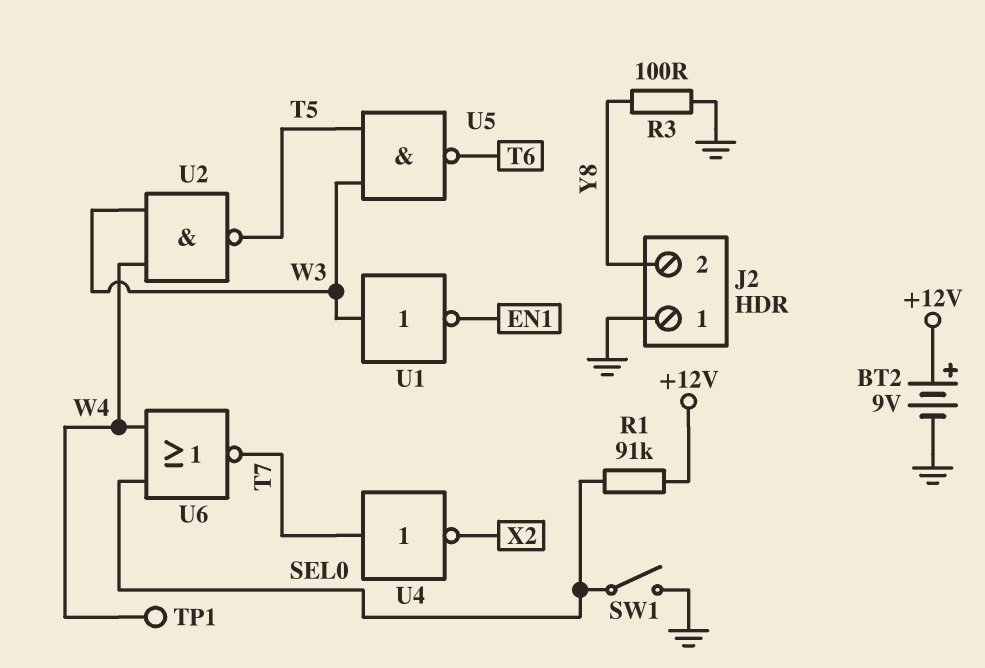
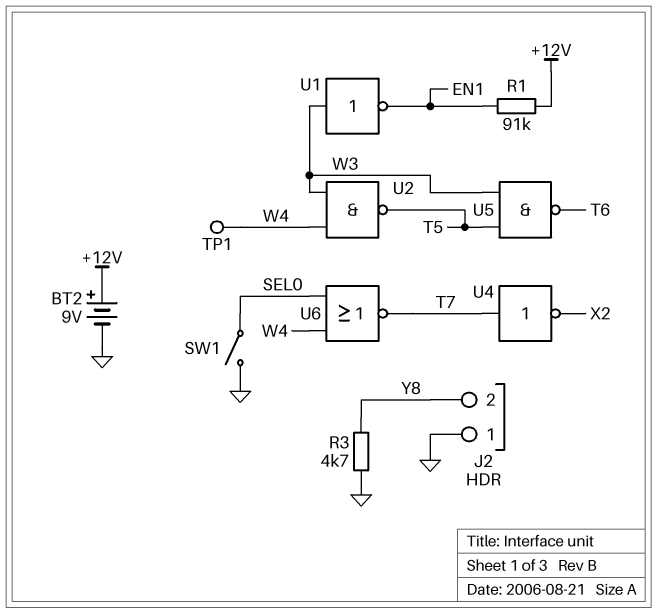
R1: 91k (+12V, SEL0) -> 91k (+12V, EN1)
R3: 100 (GND, Y8) -> 4.7k (GND, Y8)

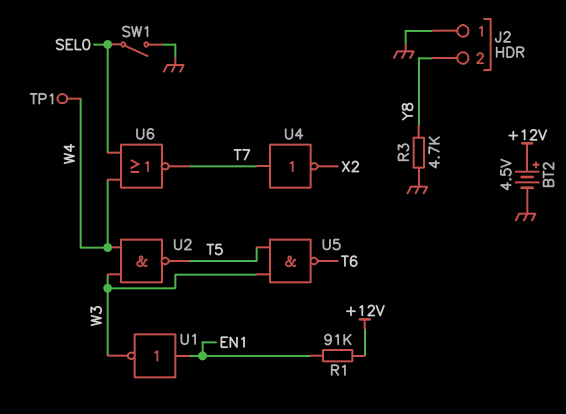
BT2: 9V (plus +12V, minus GND) -> 4.5V (plus +12V, minus GND)
U1: NOT (in W3, out EN1) -> NOT (in EN1, out W3)

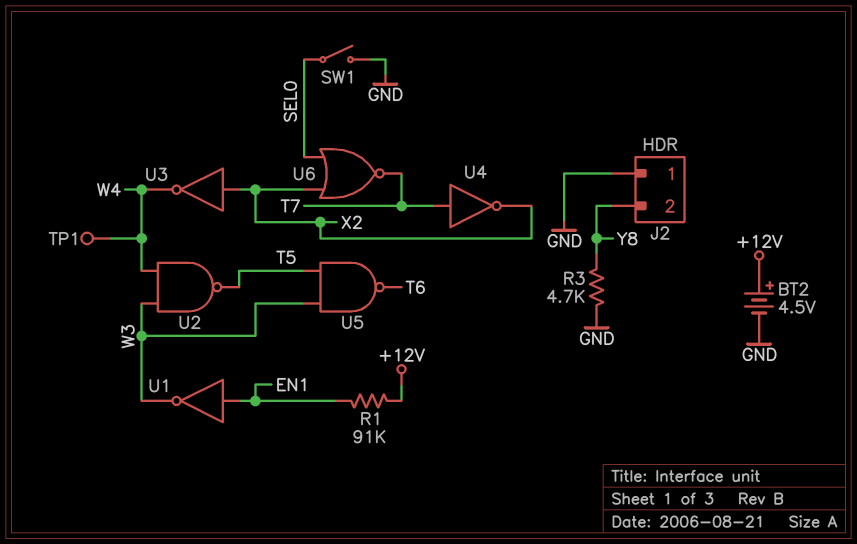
U3: none -> NOT (in X2, out W4)
U6: NOR (in SEL0, in W4, out T7) -> NOR (in SEL0, in X2, out T7)

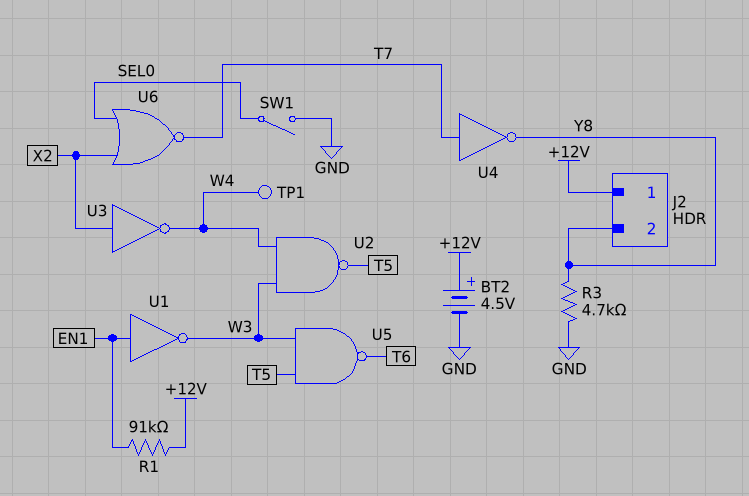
J2 pin 1: GND -> +12V
U4: NOT (in T7, out X2) -> NOT (in T7, out Y8)

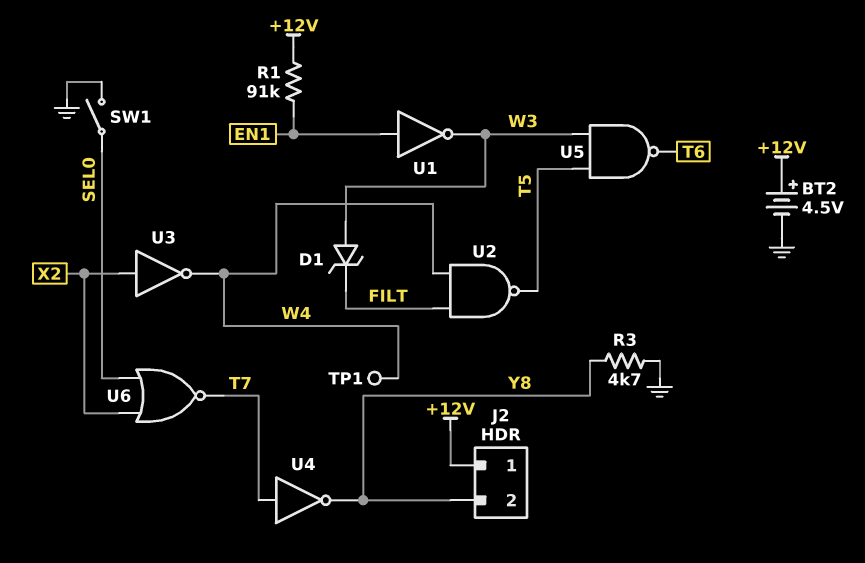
D1: none -> zener (A W3, K FILT)
U2: NAND (in W3, in W4, out T5) -> NAND (in FILT, in W4, out T5)

